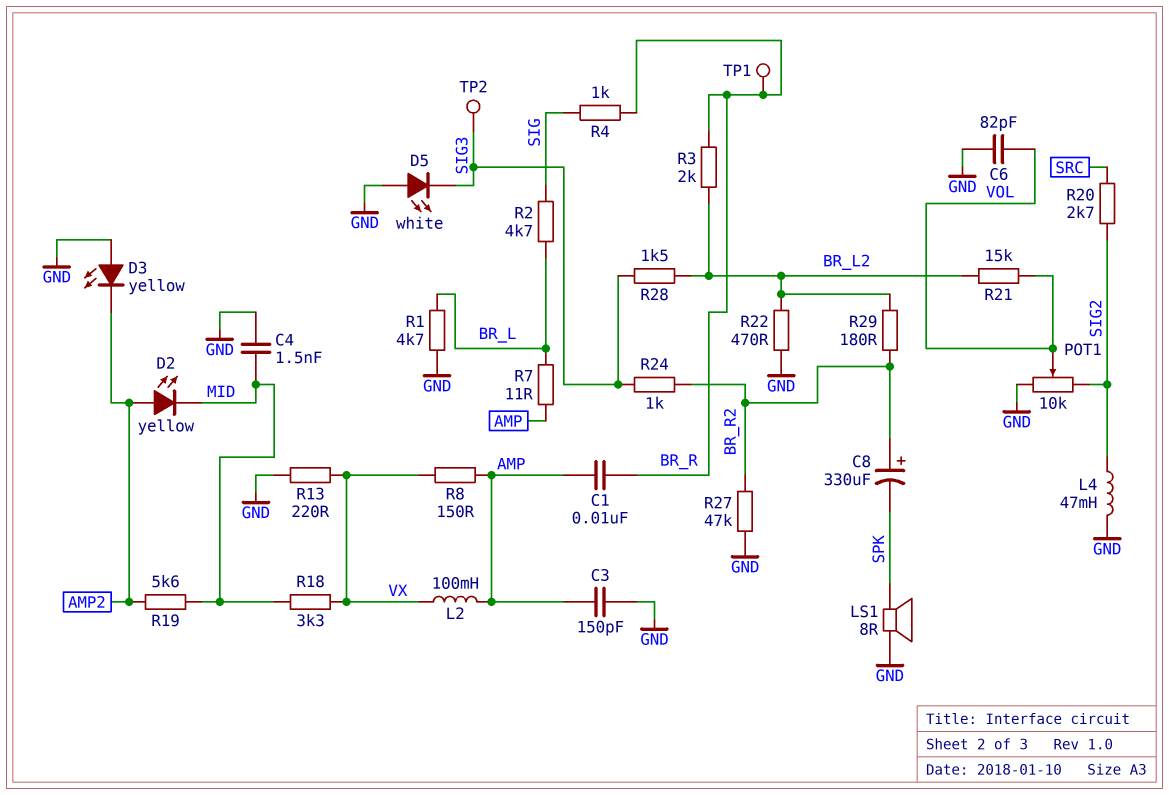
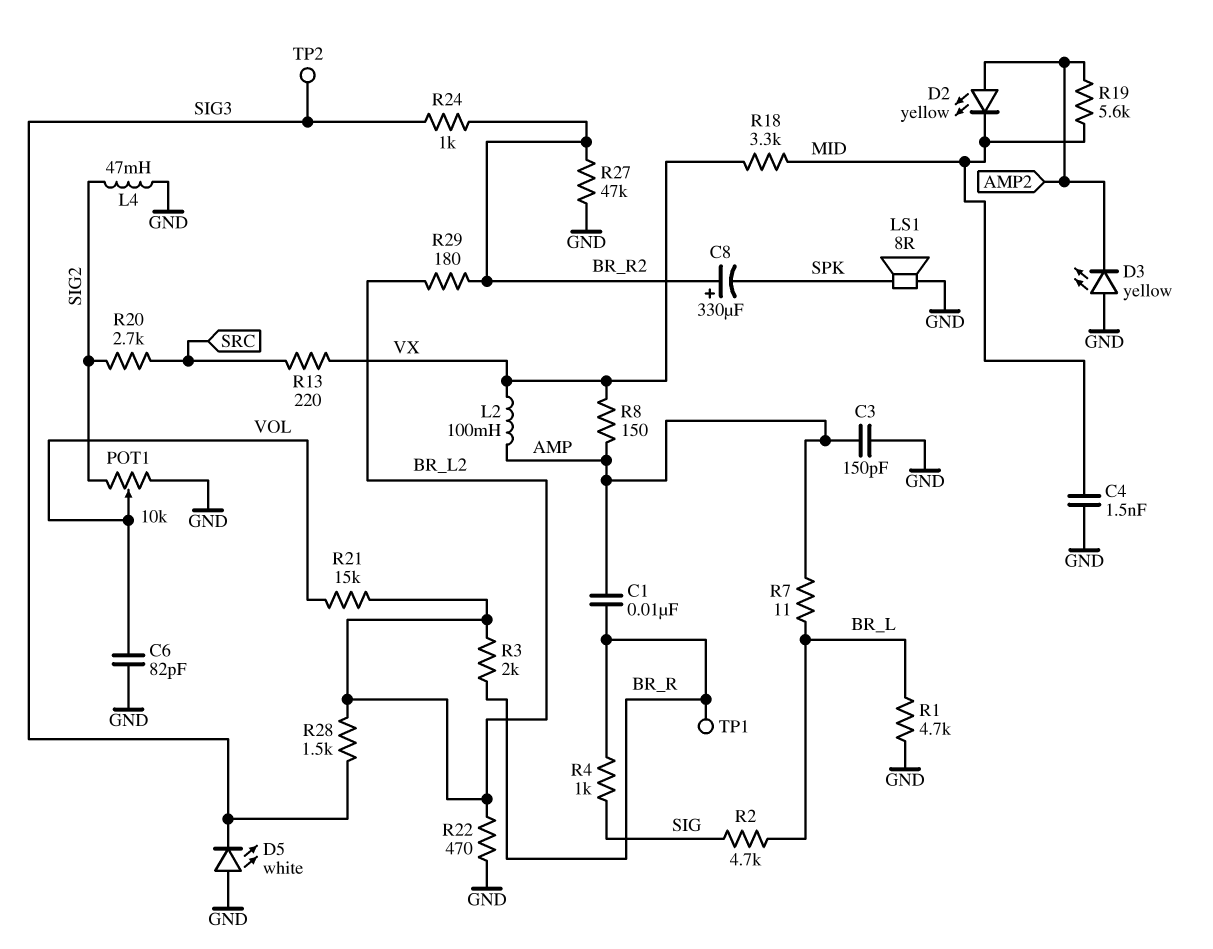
R13: 220 (GND, VX) -> 220 (SRC, VX)

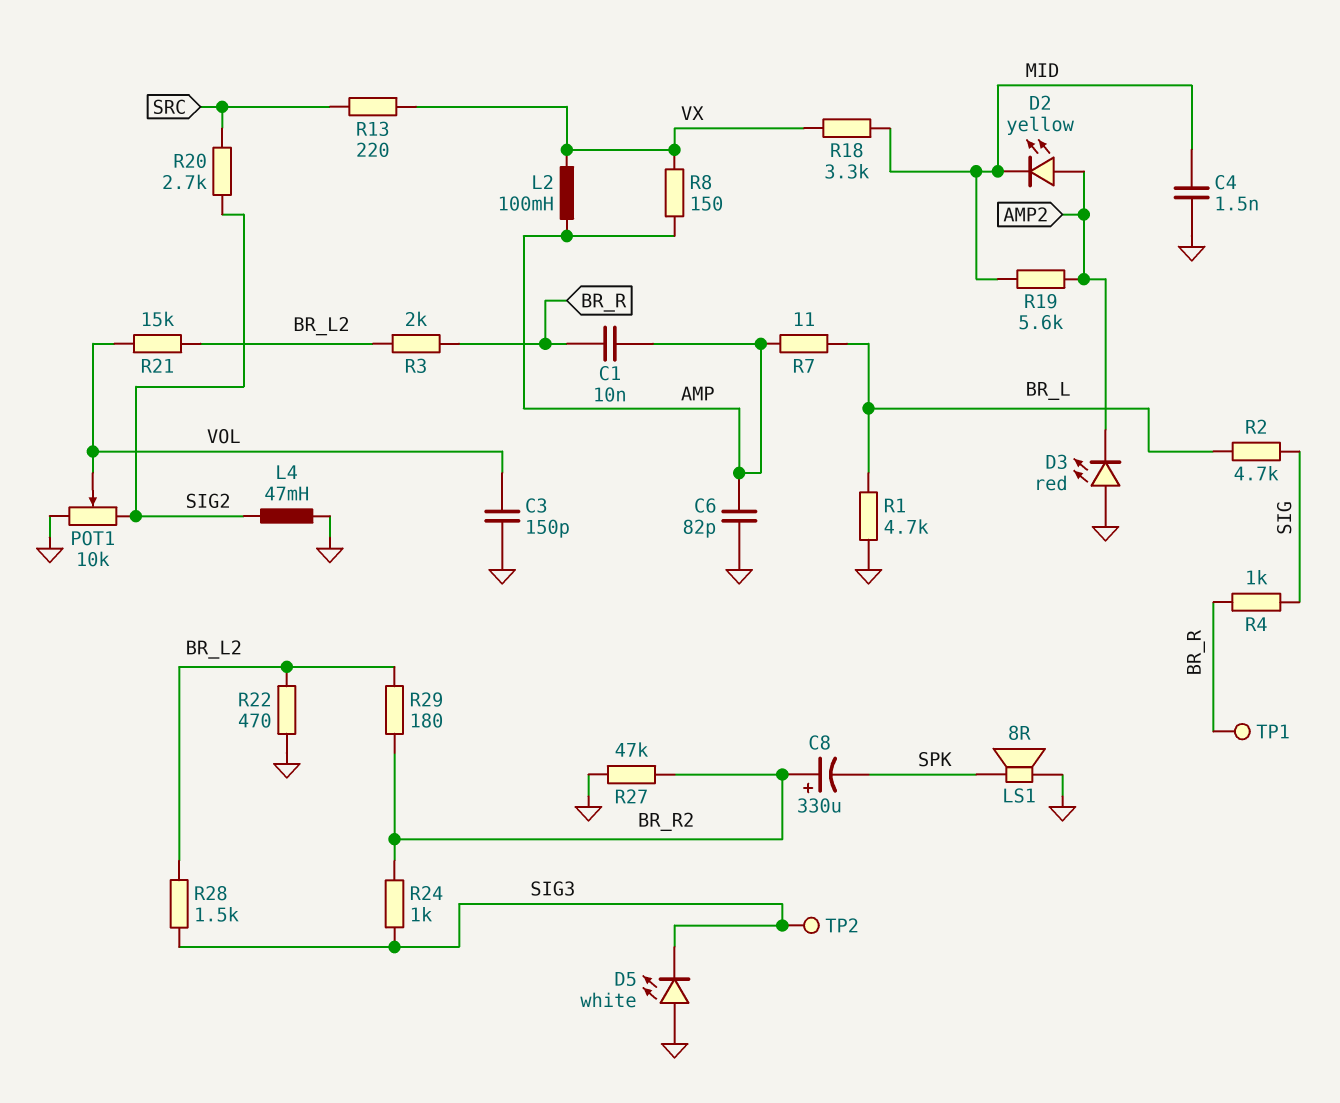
C3: 150pF (AMP, GND) -> 150pF (GND, VOL)
C6: 82pF (GND, VOL) -> 82pF (AMP, GND)
D3: LED yellow (A GND, K AMP2) -> LED red (A GND, K AMP2)

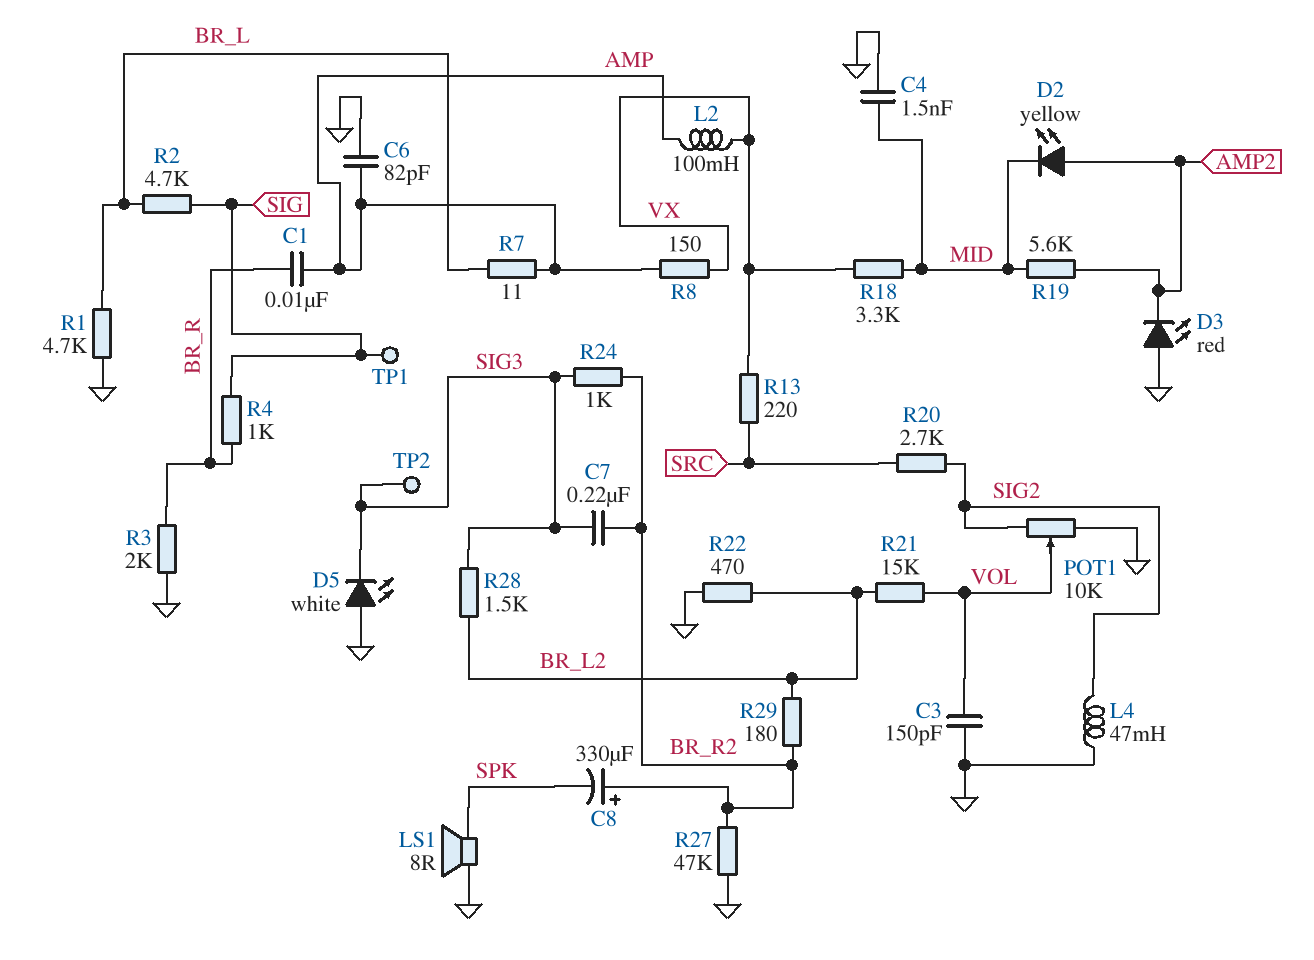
C7: none -> 220nF (BR_R2, SIG3)
R3: 2k (BR_L2, BR_R) -> 2k (BR_R, GND)
TP1: test point (BR_R) -> test point (SIG)

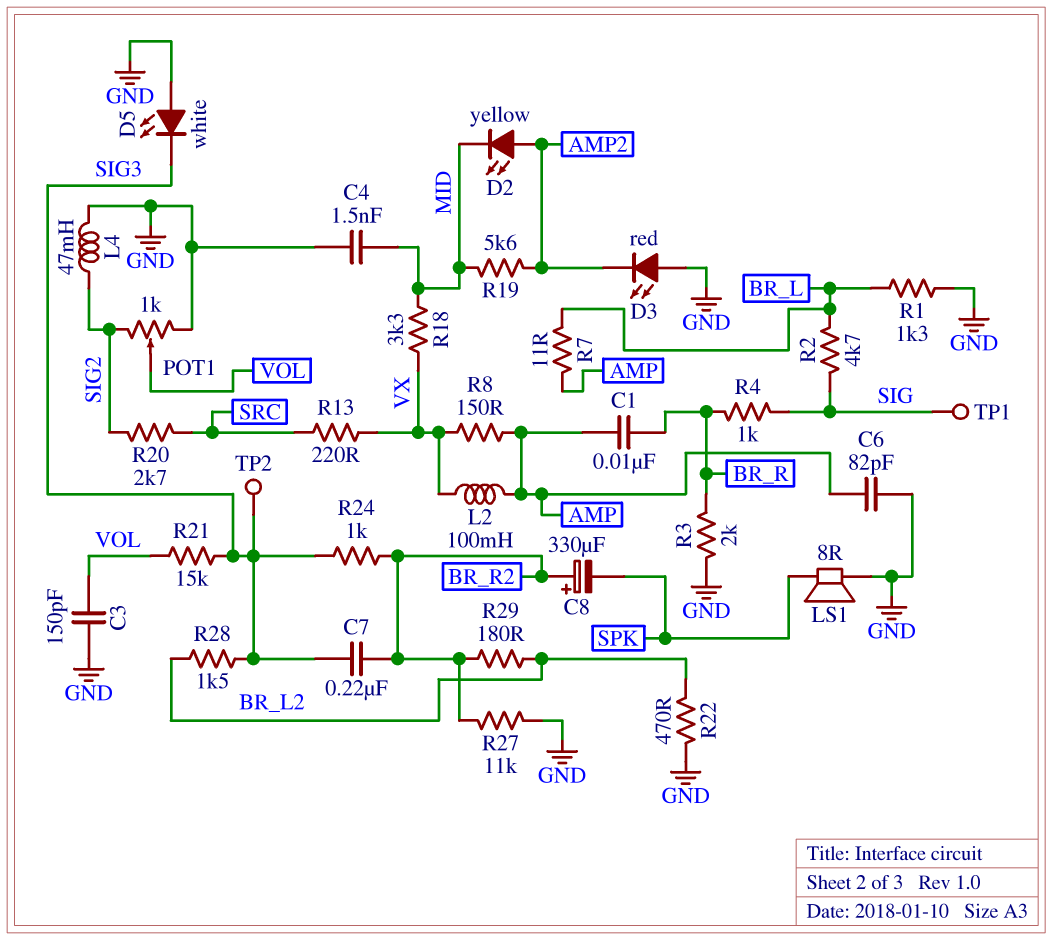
POT1: 10k (GND, SIG2, wiper VOL) -> 1k (GND, SIG2, wiper VOL)
R1: 4.7k (BR_L, GND) -> 1.3k (BR_L, GND)
R21: 15k (BR_L2, VOL) -> 15k (SIG3, VOL)
R27: 47k (BR_R2, GND) -> 11k (BR_R2, GND)

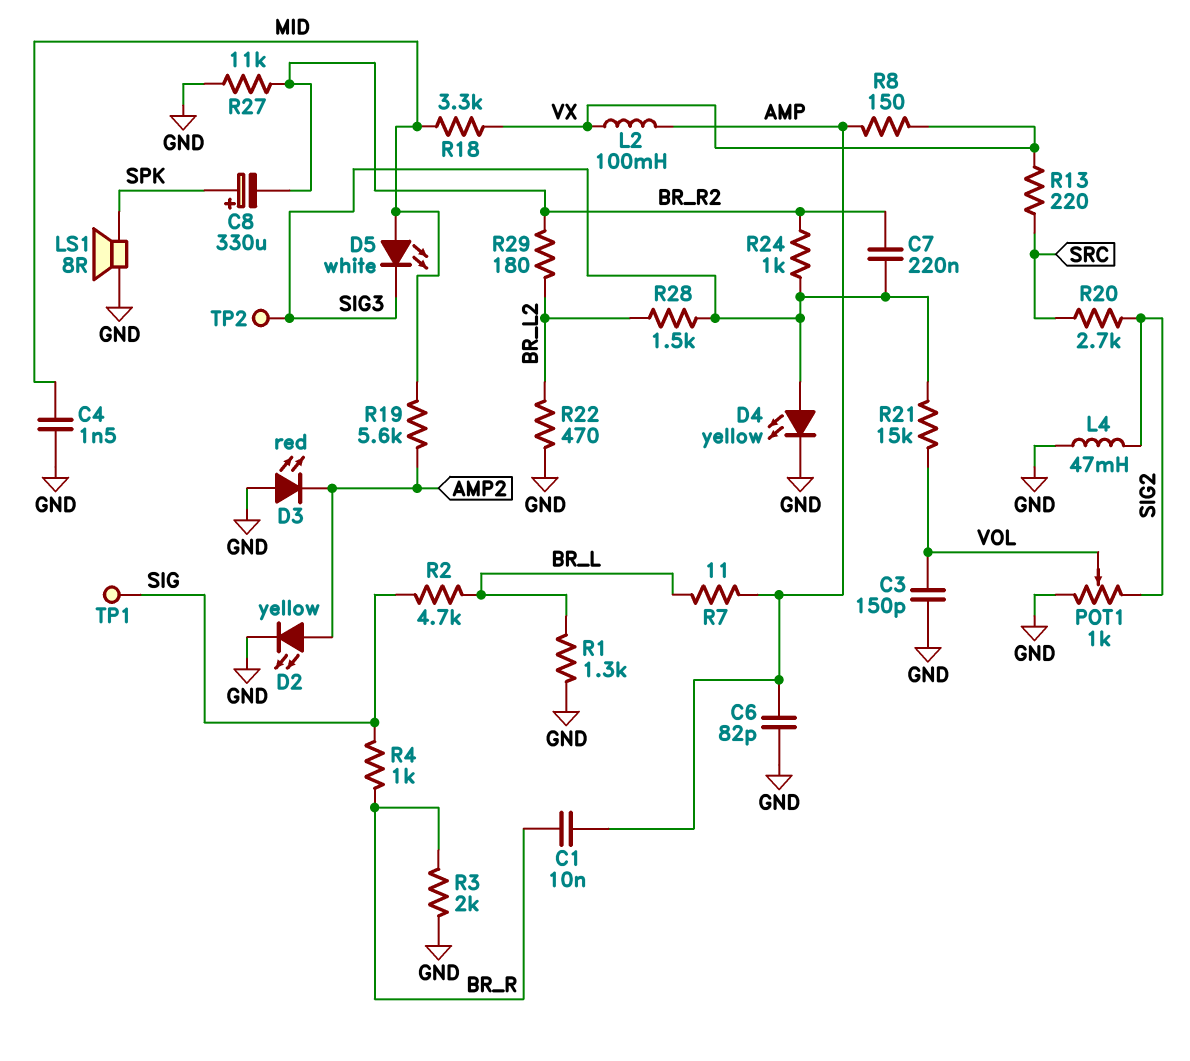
C8: 330uF (plus BR_R2, minus SPK) -> 330uF (plus SPK, minus BR_R2)
D2: LED yellow (A AMP2, K MID) -> LED yellow (A AMP2, K GND)
D4: none -> LED yellow (A SIG3, K GND)
D5: LED white (A GND, K SIG3) -> LED white (A MID, K SIG3)

